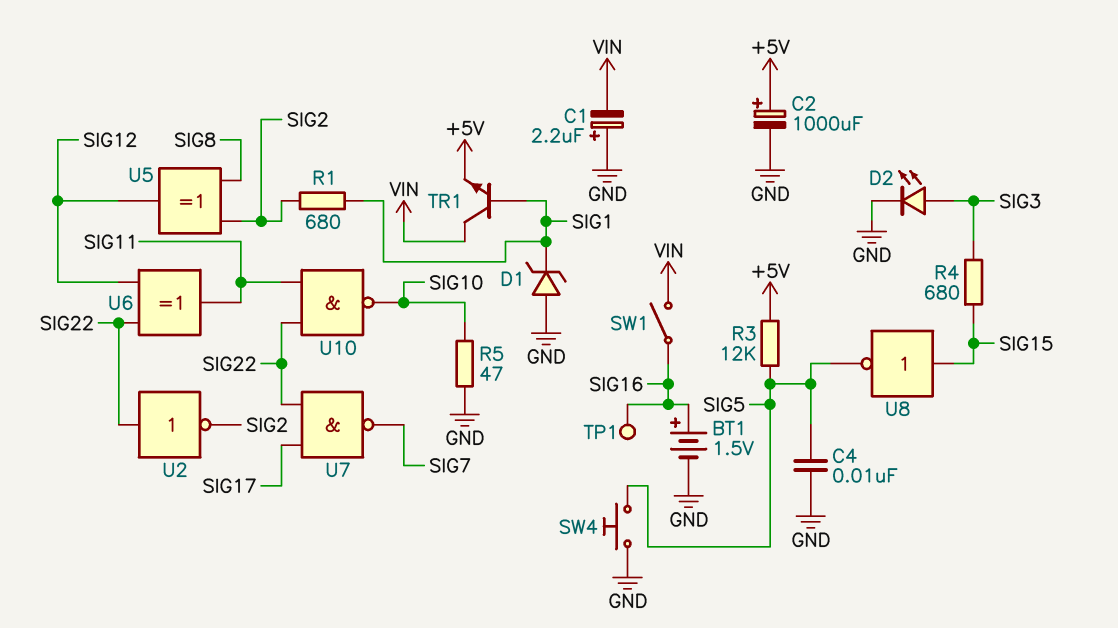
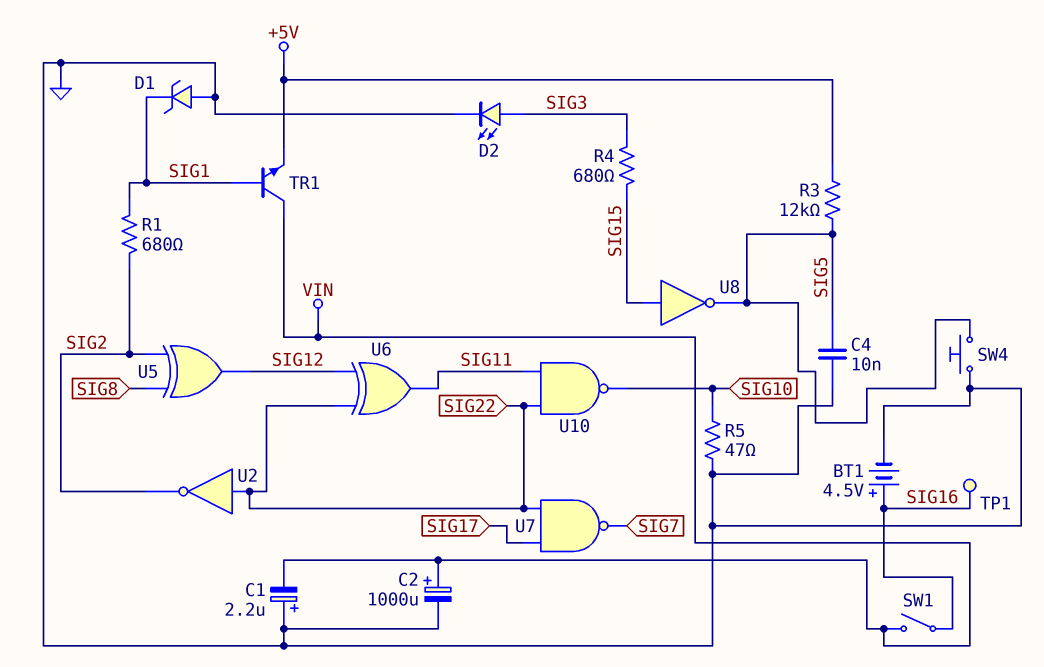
BT1: 1.5V (plus SIG16, minus GND) -> 4.5V (plus SIG16, minus GND)
C2: 1000uF (plus +5V, minus GND) -> 1000uF (plus VIN, minus GND)

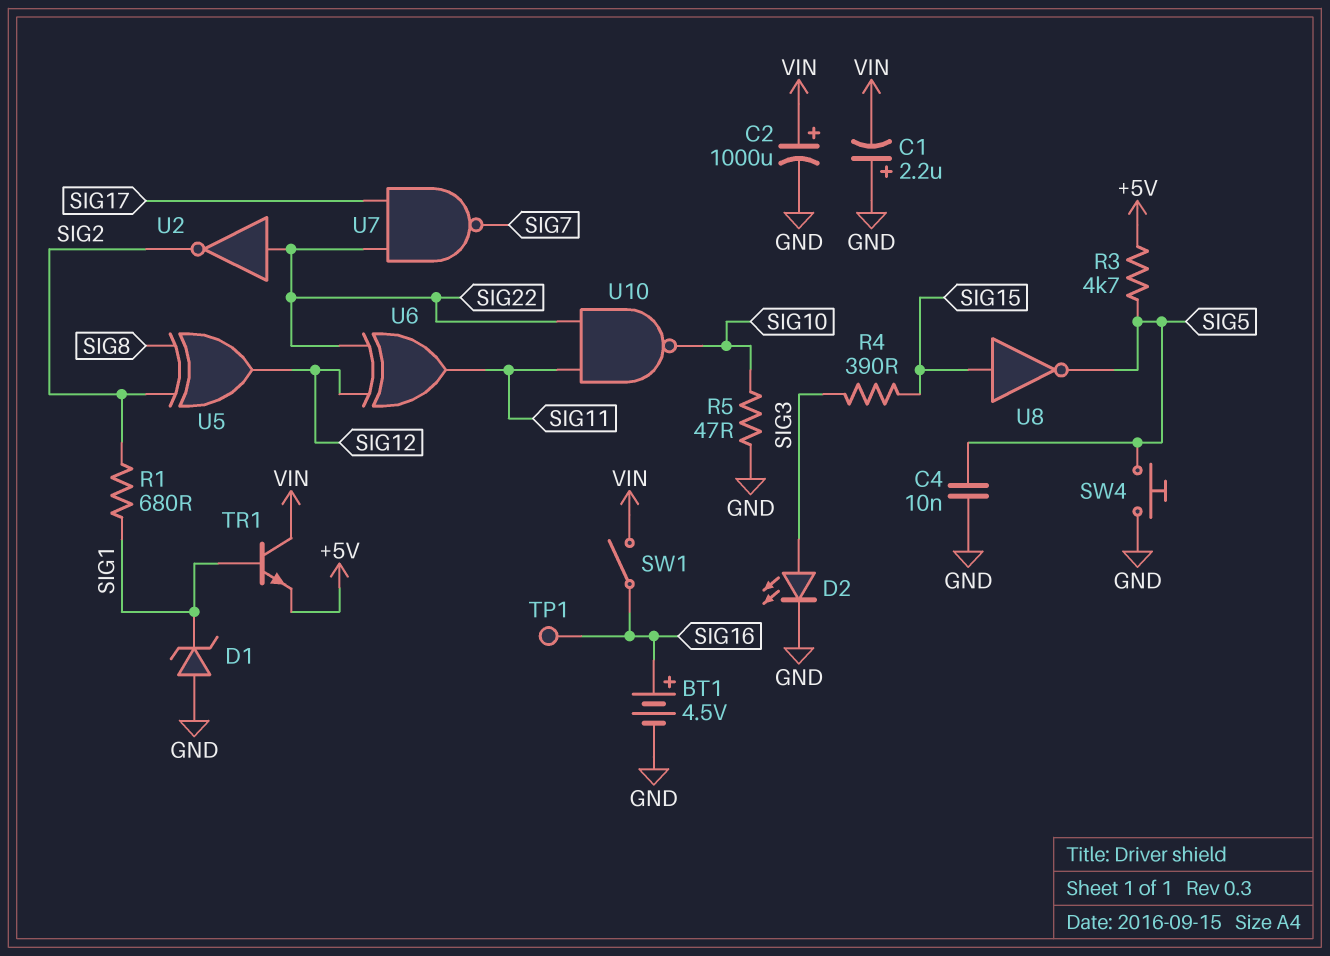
R3: 12k (+5V, SIG5) -> 4.7k (+5V, SIG5)
R4: 680 (SIG3, SIG15) -> 390 (SIG3, SIG15)

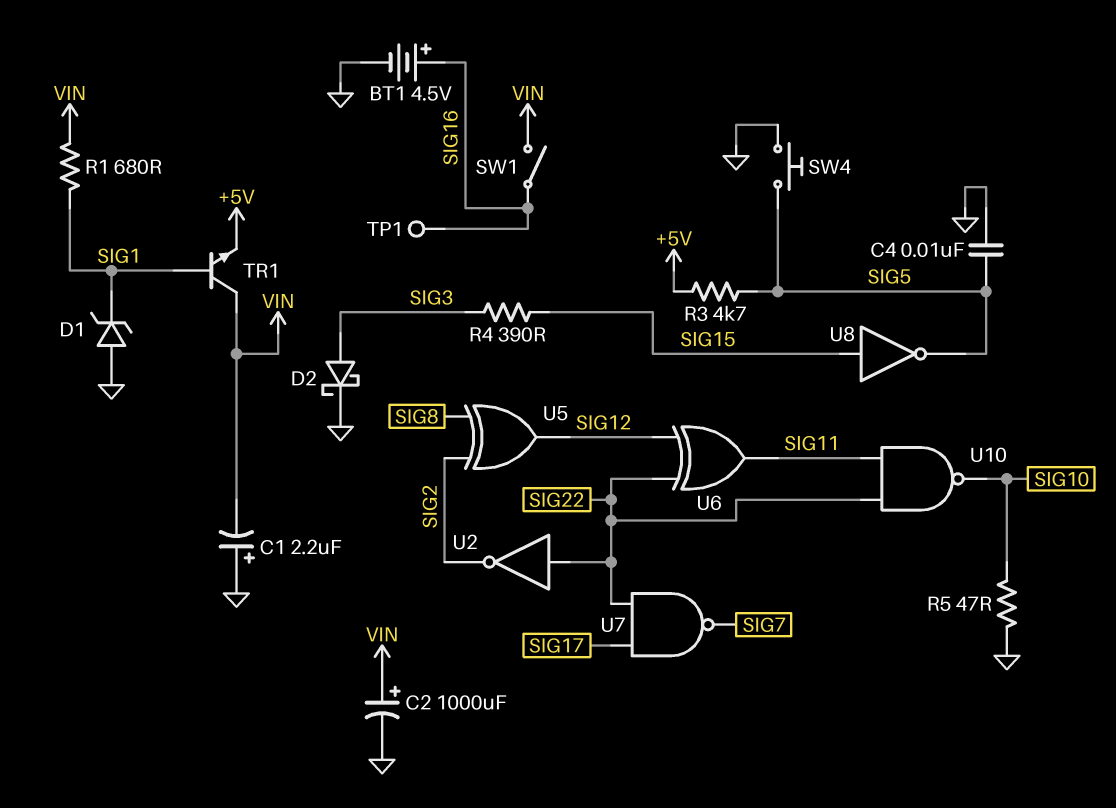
D2: LED (A SIG3, K GND) -> schottky (A SIG3, K GND)
R1: 680 (SIG1, SIG2) -> 680 (SIG1, VIN)

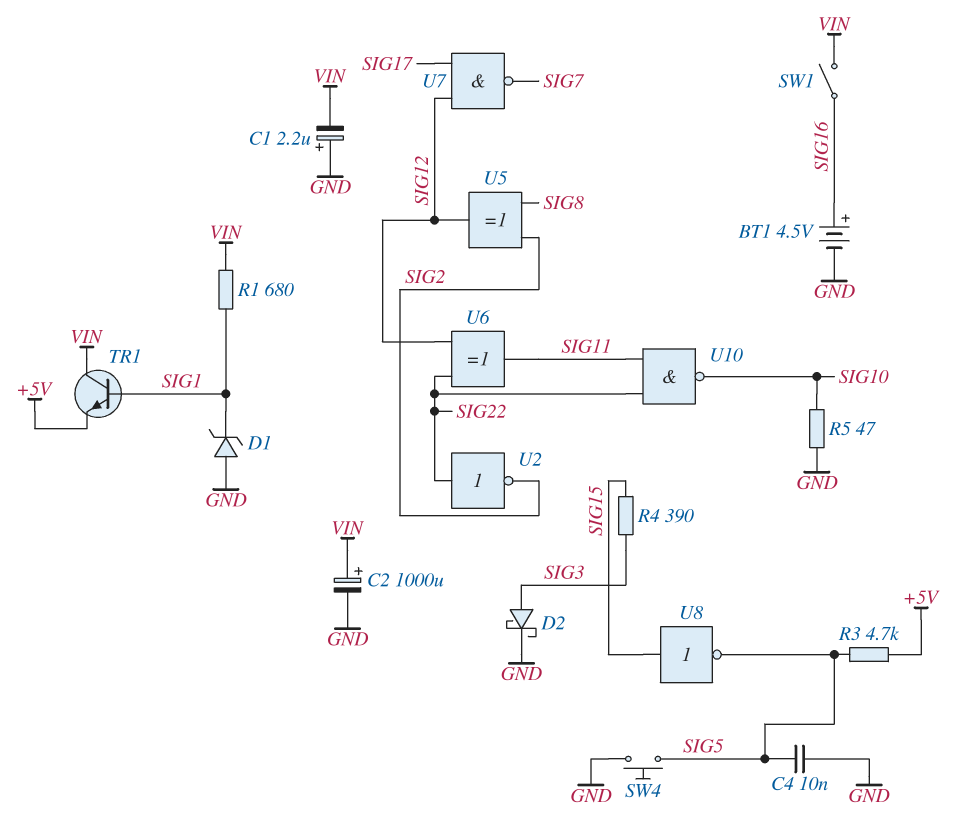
TP1: test point (SIG16) -> none
U7: NAND (in SIG17, in SIG22, out SIG7) -> NAND (in SIG12, in SIG17, out SIG7)

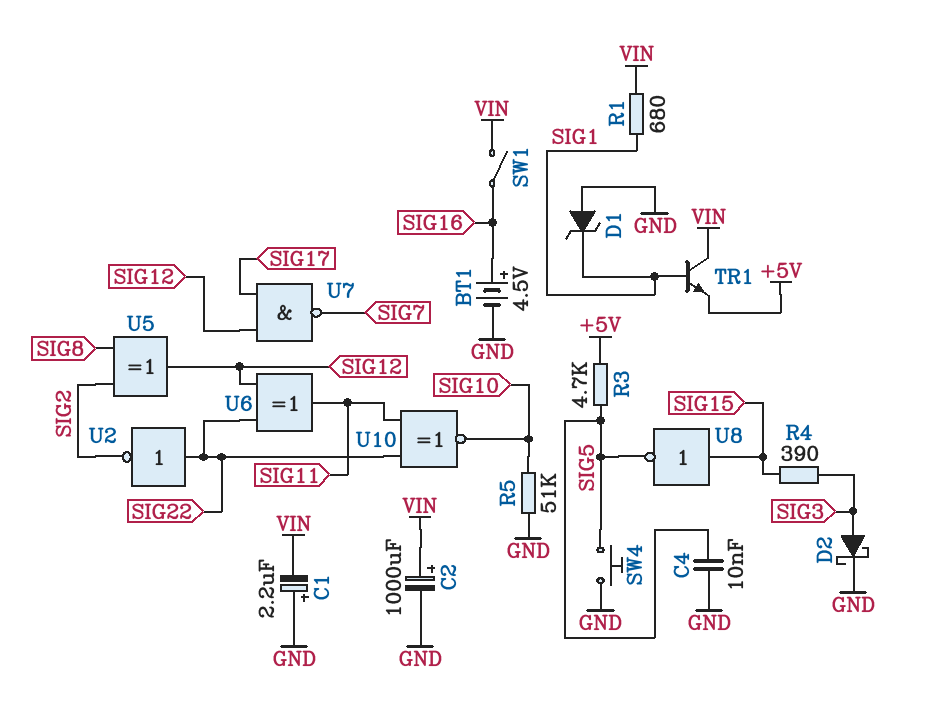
R5: 47 (GND, SIG10) -> 51k (GND, SIG10)
U10: NAND (in SIG11, in SIG22, out SIG10) -> XNOR (in SIG11, in SIG22, out SIG10)

